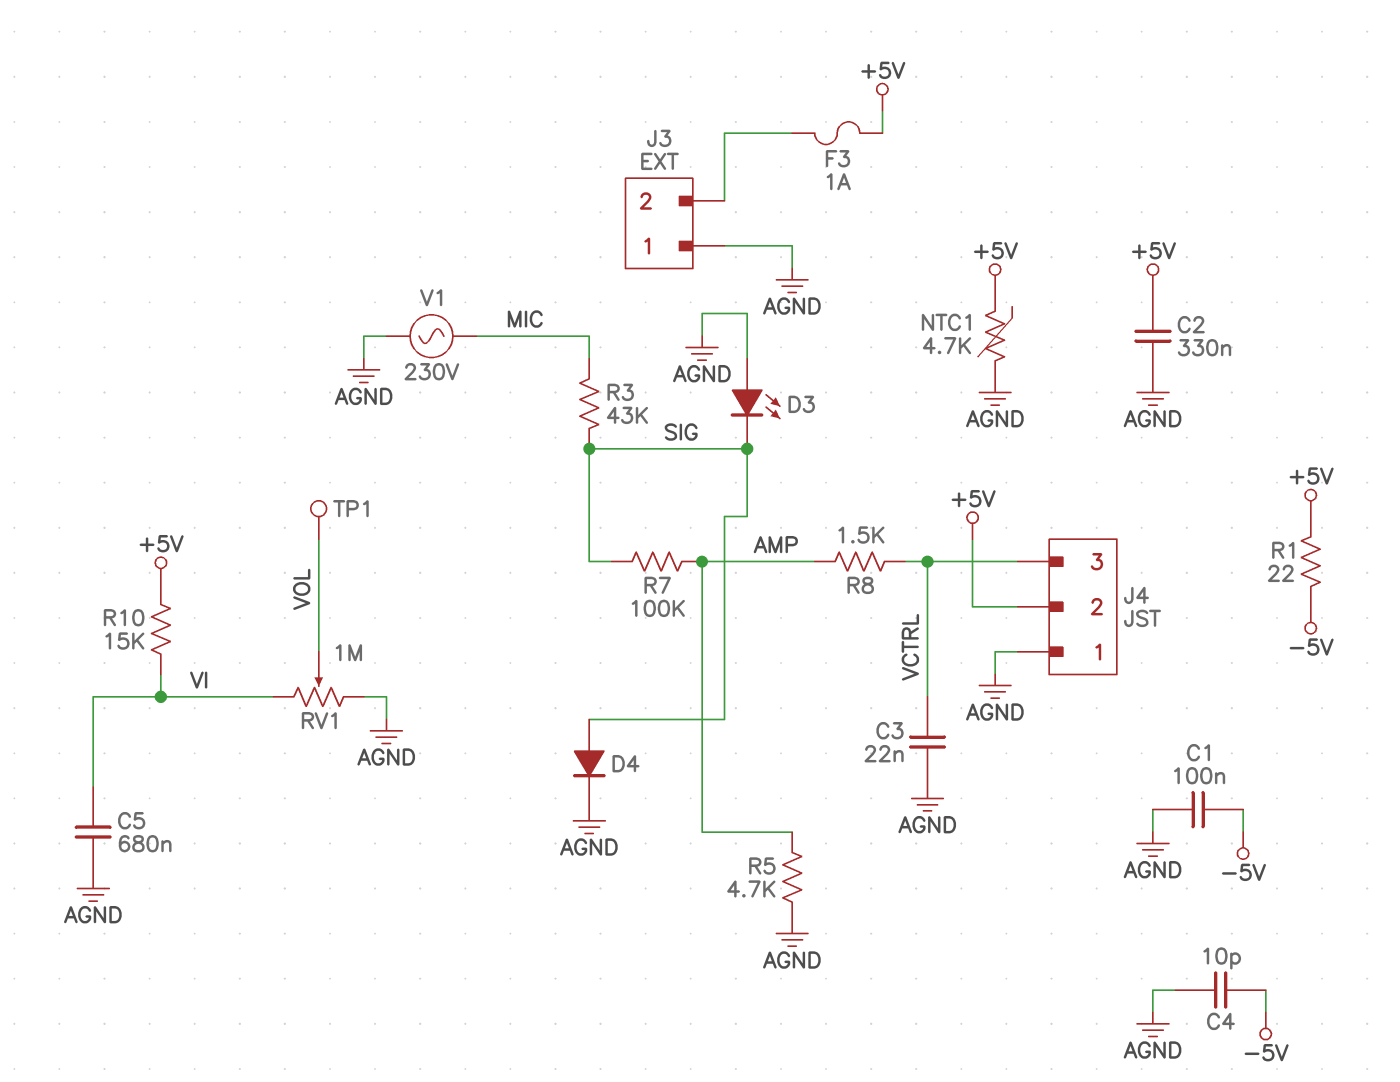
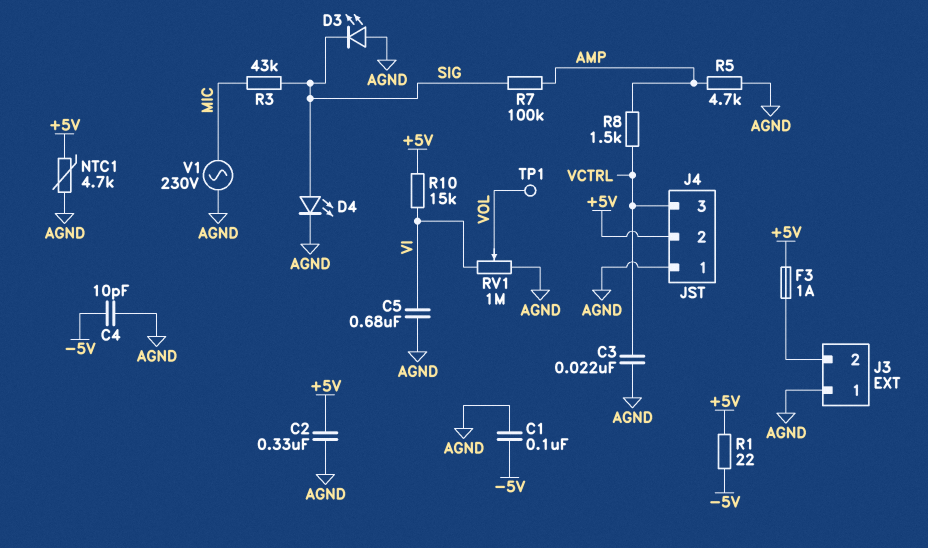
D4: diode (A SIG, K AGND) -> LED (A SIG, K AGND)

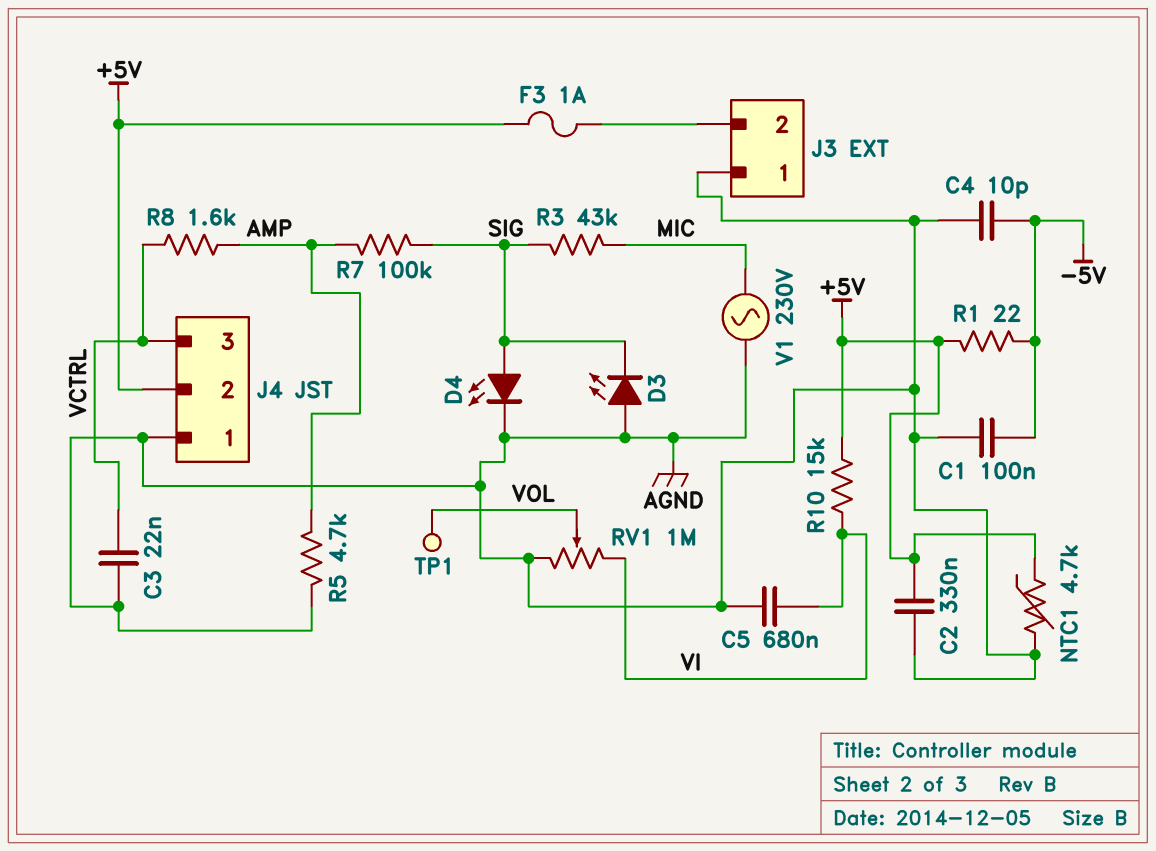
R8: 1.5k (AMP, VCTRL) -> 1.6k (AMP, VCTRL)

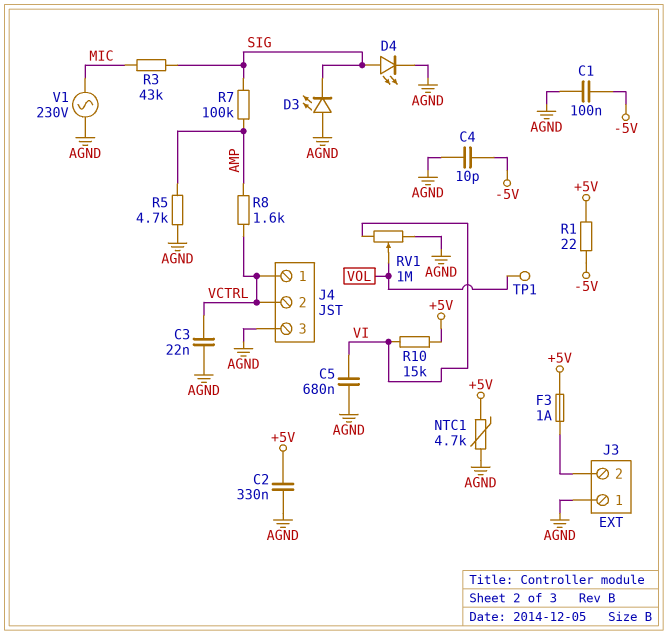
J4 pin 1: AGND -> VCTRL
J4 pin 2: +5V -> VCTRL
J4 pin 3: VCTRL -> AGND

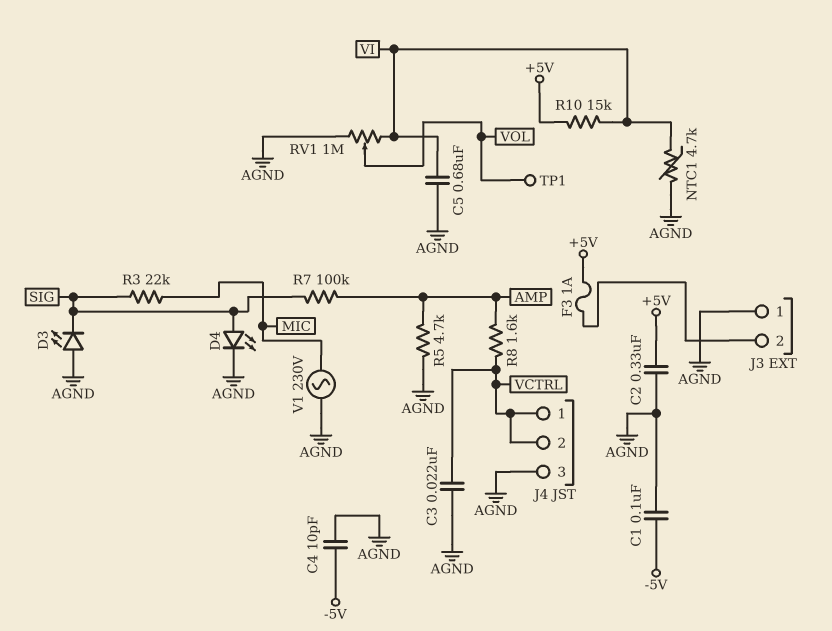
NTC1: 4.7k (+5V, AGND) -> 4.7k (AGND, VI)
R1: 22 (+5V, -5V) -> none
R3: 43k (MIC, SIG) -> 22k (MIC, SIG)

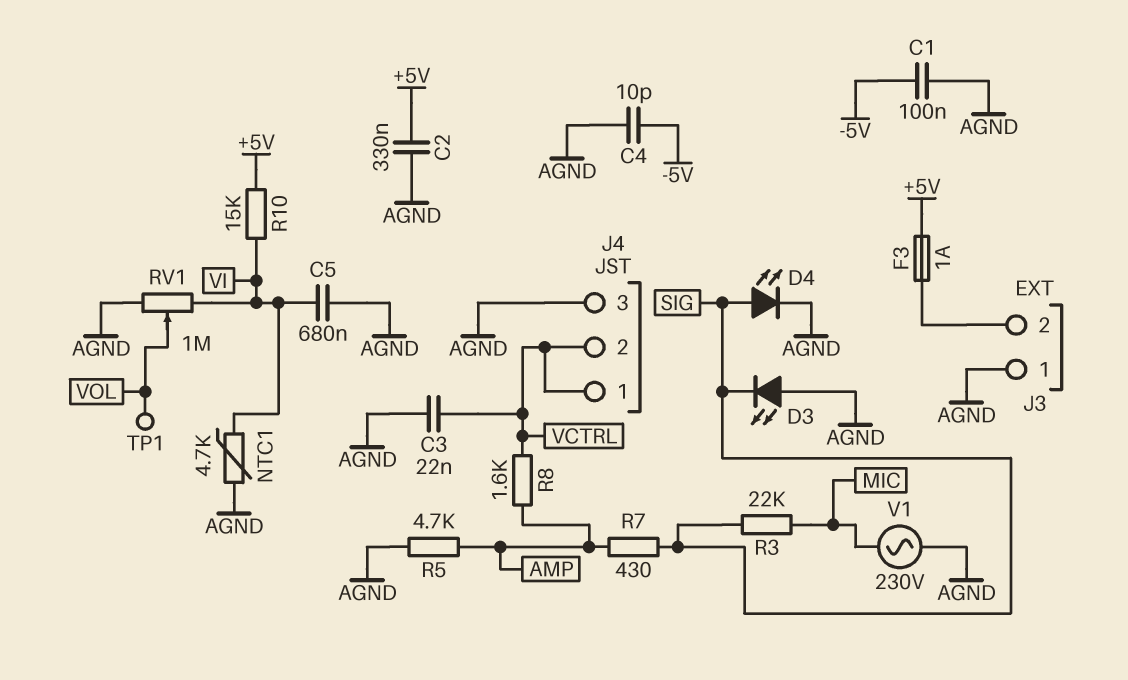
R7: 100k (AMP, SIG) -> 430 (AMP, SIG)

